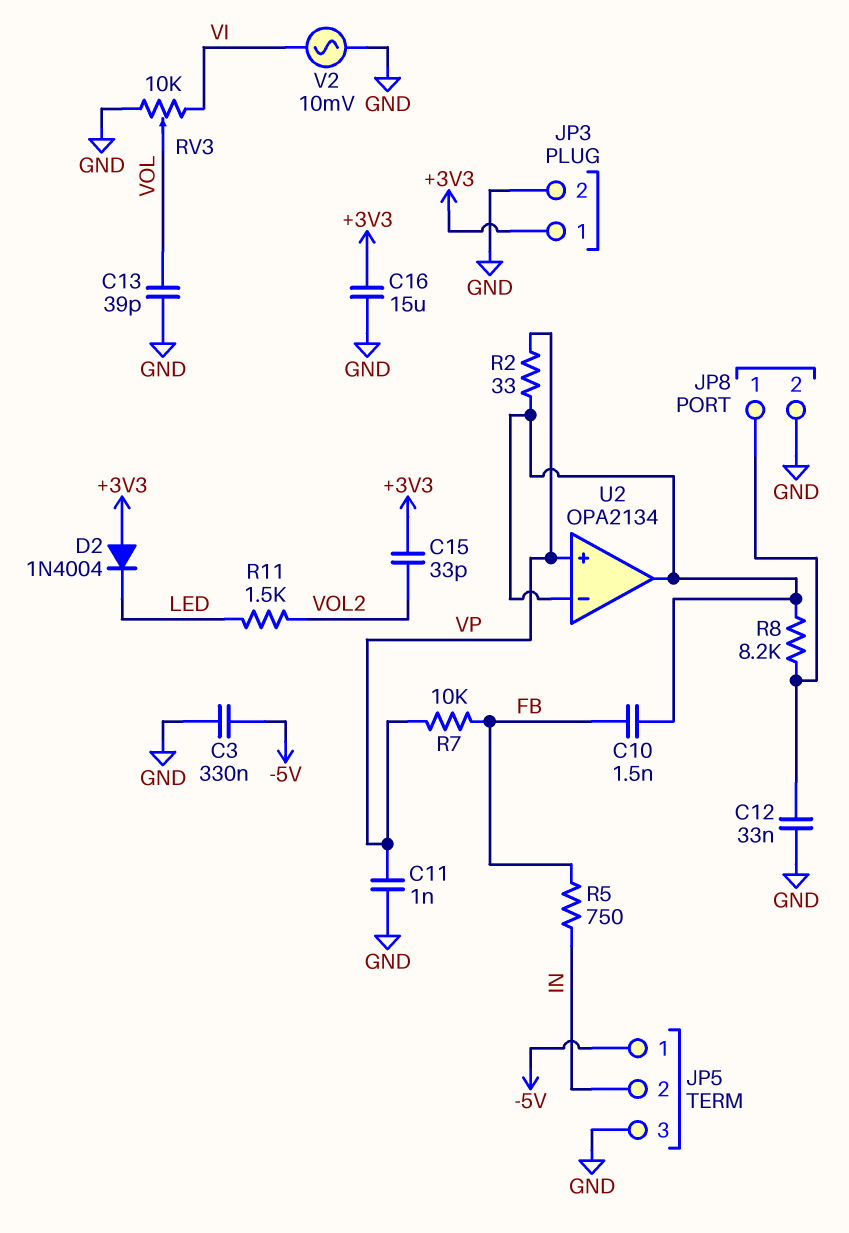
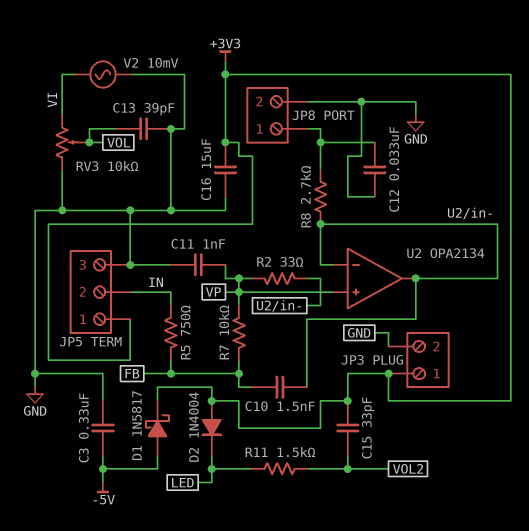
D1: none -> schottky 1N5817 (A -5V, K +3V3)
JP5 pin 1: -5V -> +3V3
R8: 8.2k (JP8/1, U2/in-) -> 2.7k (JP8/1, U2/in-)

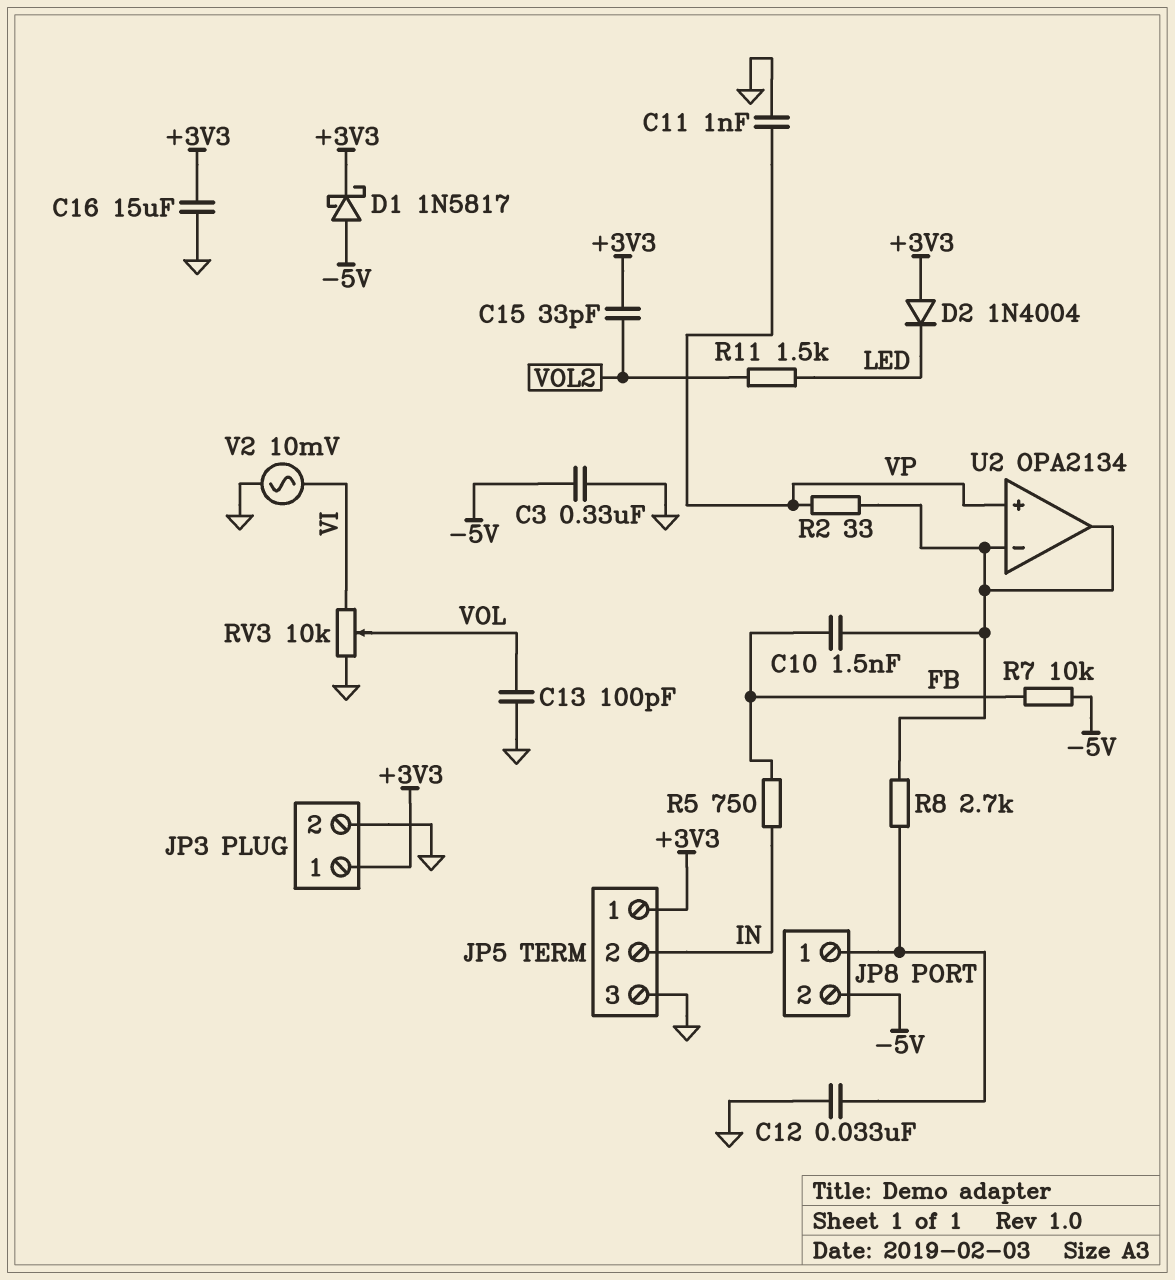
C13: 39pF (GND, VOL) -> 100pF (GND, VOL)
JP8 pin 2: GND -> -5V
R7: 10k (FB, VP) -> 10k (-5V, FB)

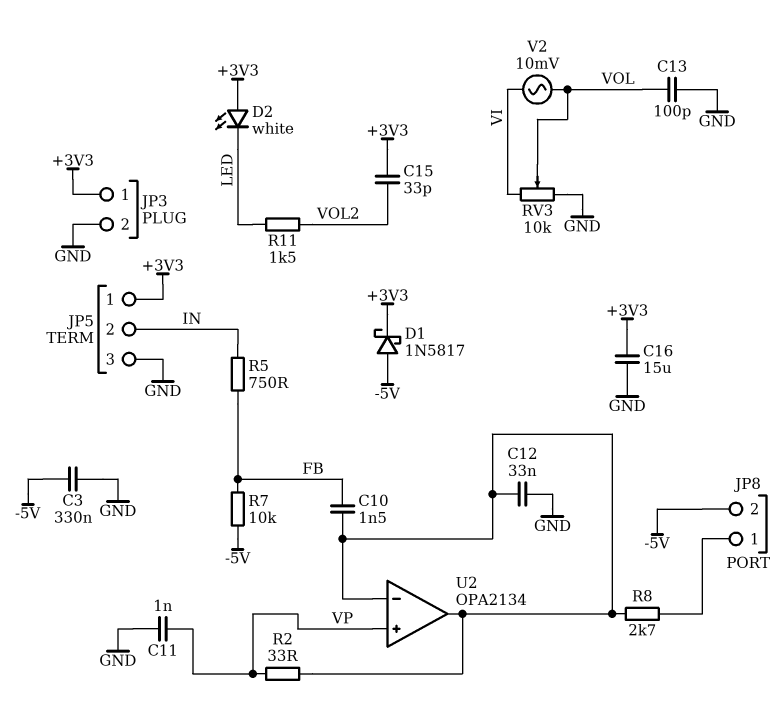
C12: 33nF (GND, JP8/1) -> 33nF (GND, U2/in-)
D2: diode 1N4004 (A +3V3, K LED) -> LED white (A +3V3, K LED)
V2: AC 10mV (GND, VI) -> AC 10mV (VI, VOL)

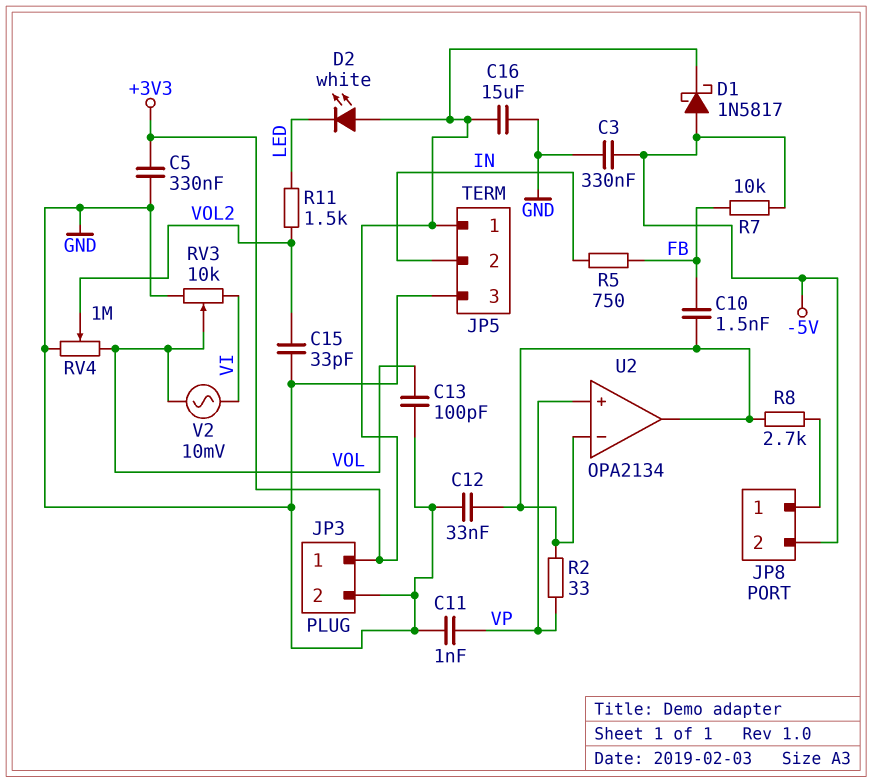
C5: none -> 330nF (+3V3, GND)
C15: 33pF (+3V3, VOL2) -> 33pF (GND, VOL2)
RV4: none -> 1M (GND, VOL, wiper VOL2)

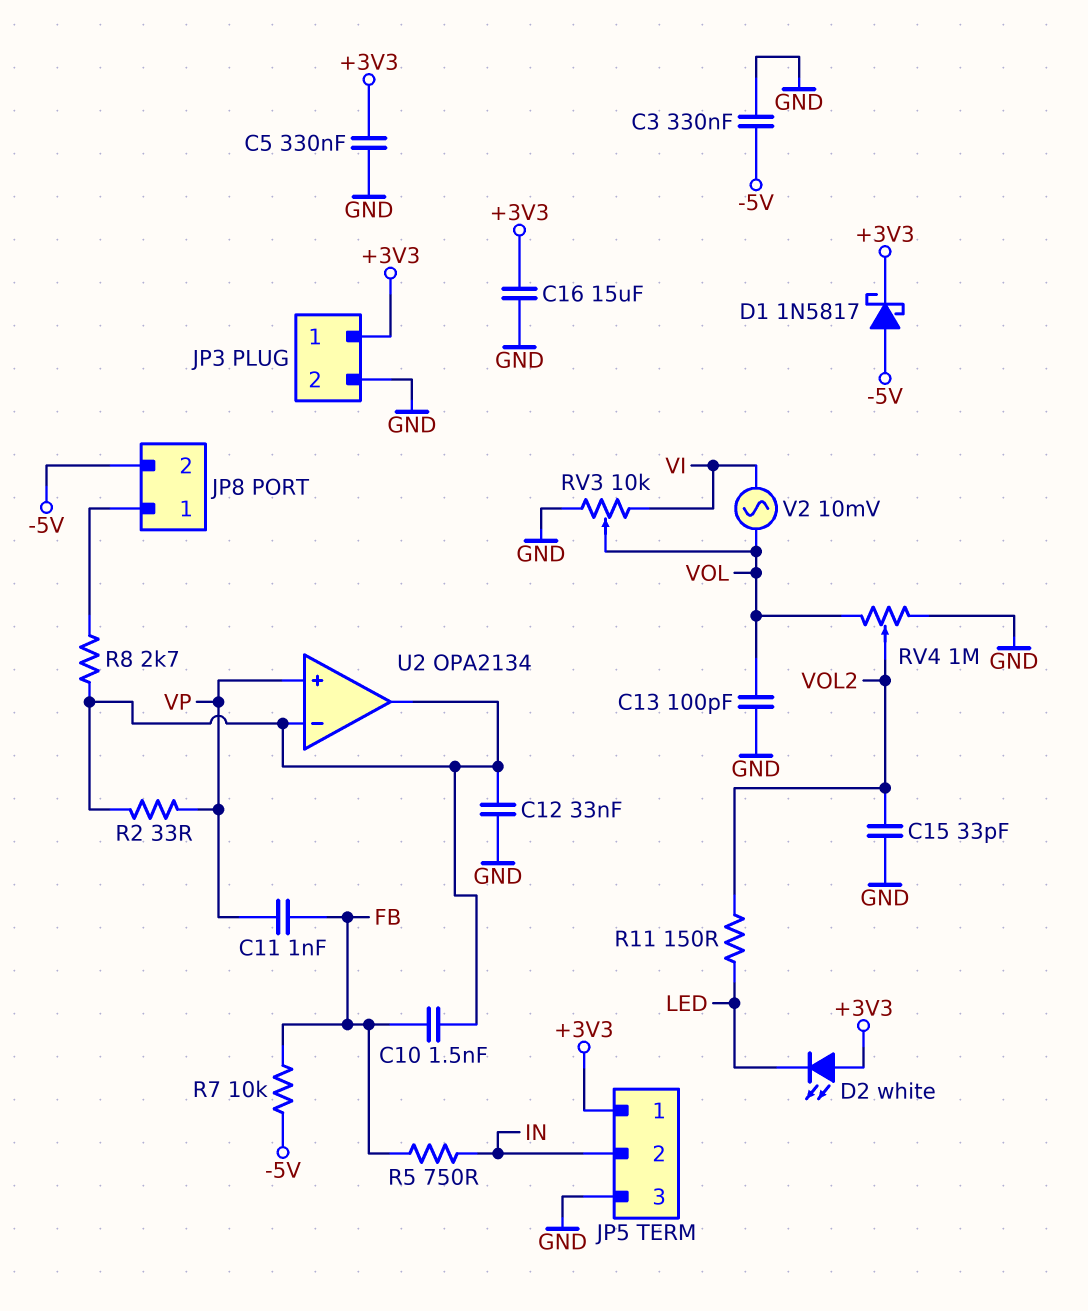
C11: 1nF (GND, VP) -> 1nF (FB, VP)
R11: 1.5k (LED, VOL2) -> 150 (LED, VOL2)

